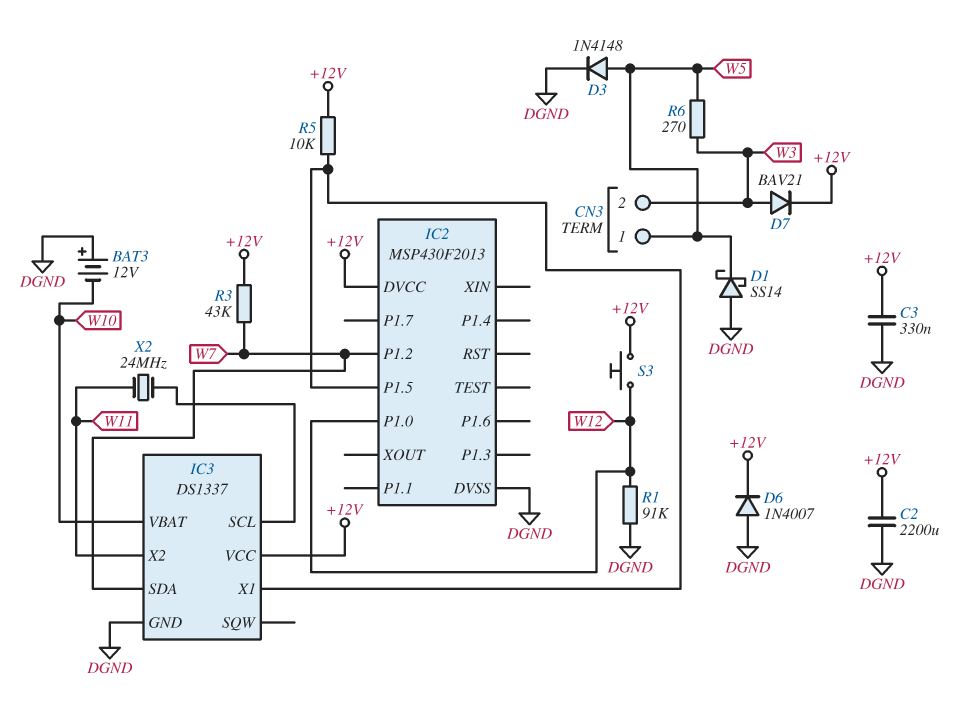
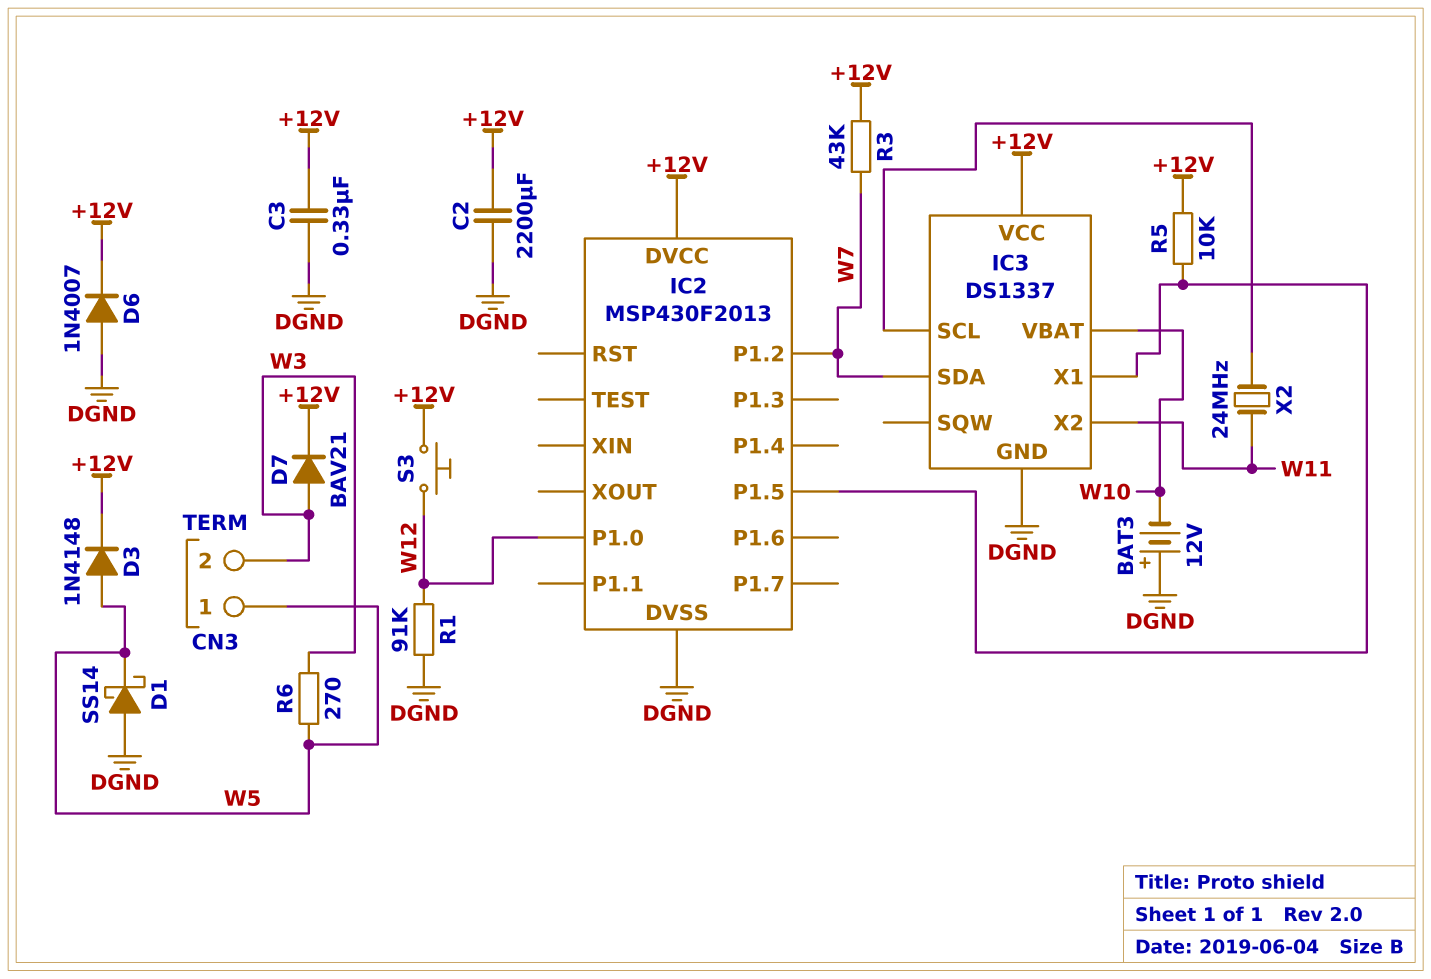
D3: diode 1N4148 (A W5, K DGND) -> diode 1N4148 (A W5, K +12V)

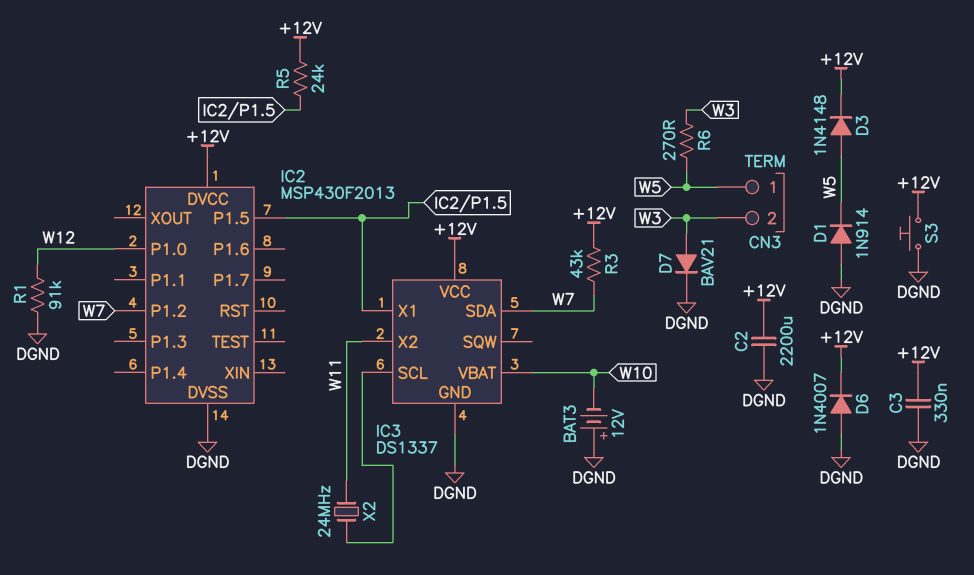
D1: schottky SS14 (A DGND, K W5) -> diode 1N914 (A DGND, K W5)
D7: diode BAV21 (A W3, K +12V) -> diode BAV21 (A W3, K DGND)
R5: 10k (+12V, IC2/P1.5) -> 24k (+12V, IC2/P1.5)
S3: button (+12V, W12) -> button (+12V, DGND)

